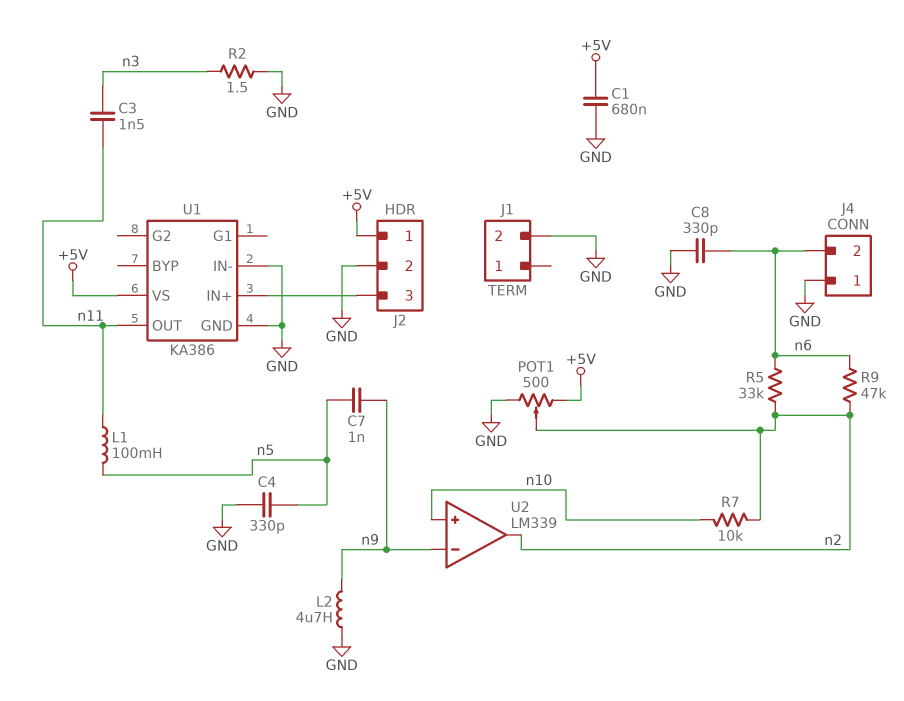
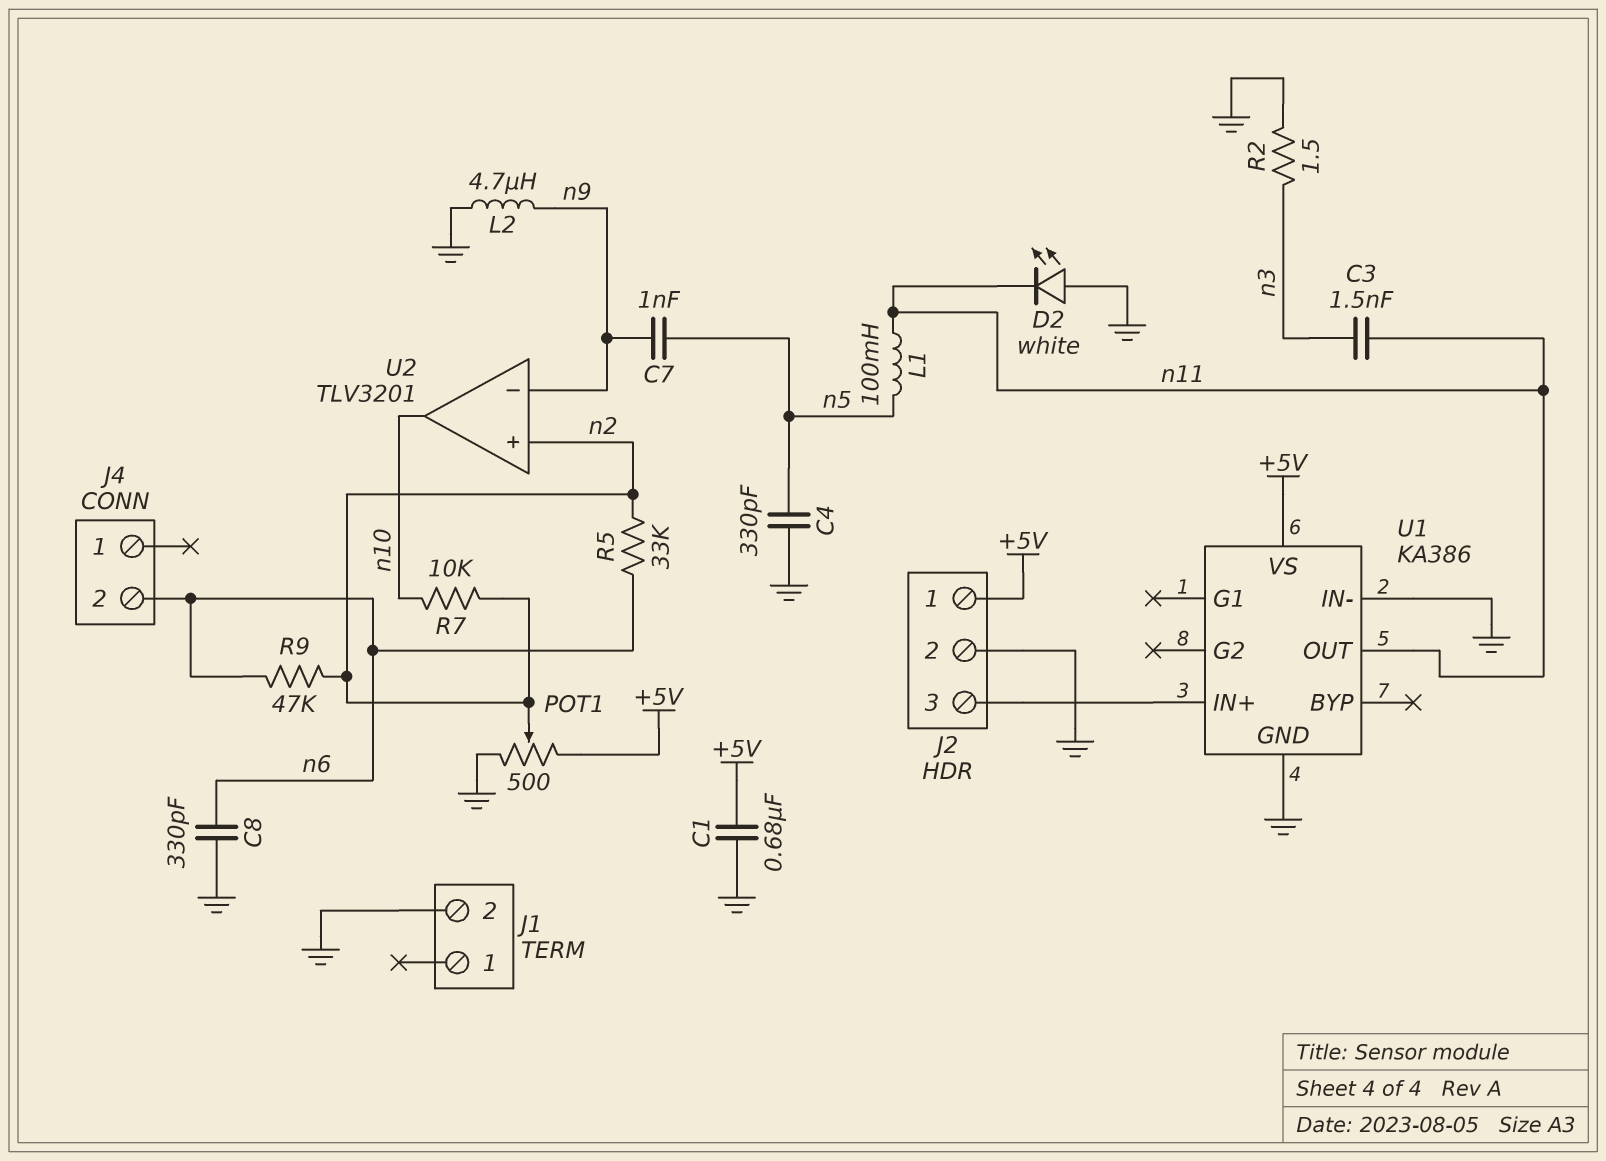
D2: none -> LED white (A GND, K n11)
J4 pin 1: GND -> none
U2: LM339 -> TLV3201
U2 pin in+: n10 -> n2
U2 pin out: n2 -> n10

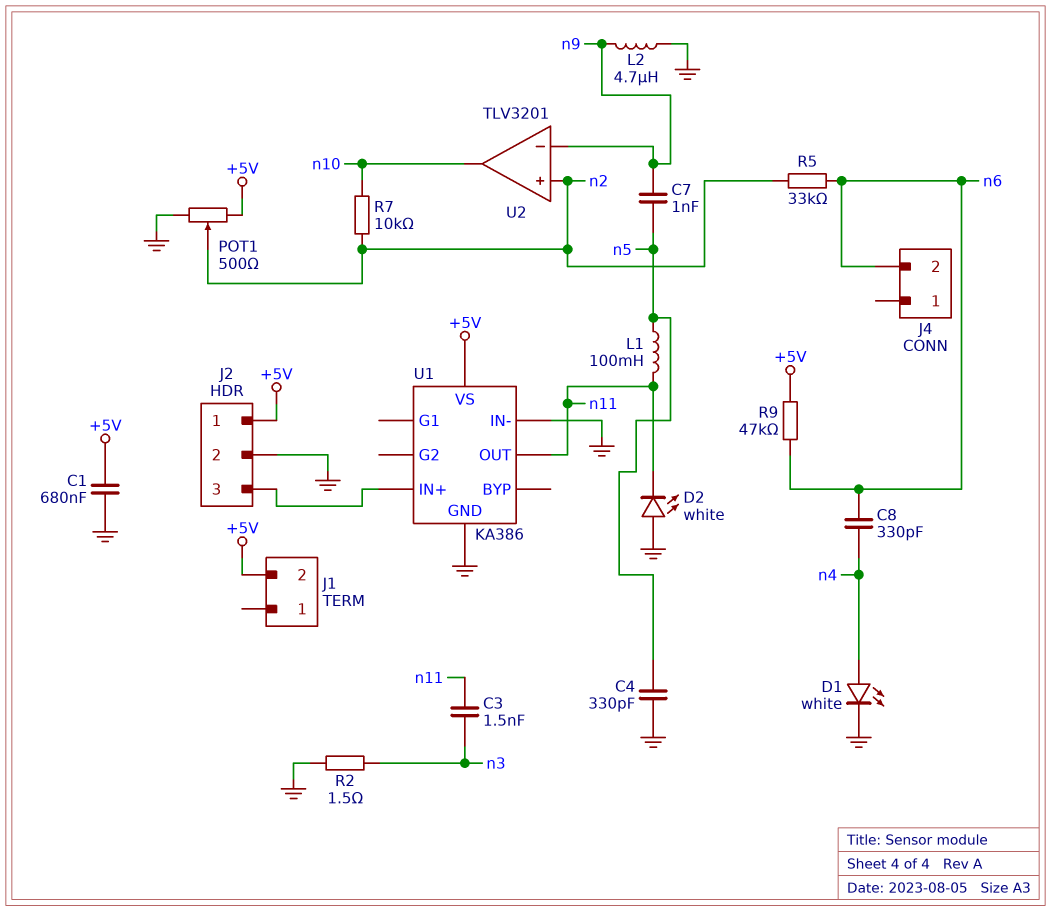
C8: 330pF (GND, n6) -> 330pF (n4, n6)
D1: none -> LED white (A n4, K GND)
J1 pin 2: GND -> +5V
R9: 47k (n2, n6) -> 47k (+5V, n6)

